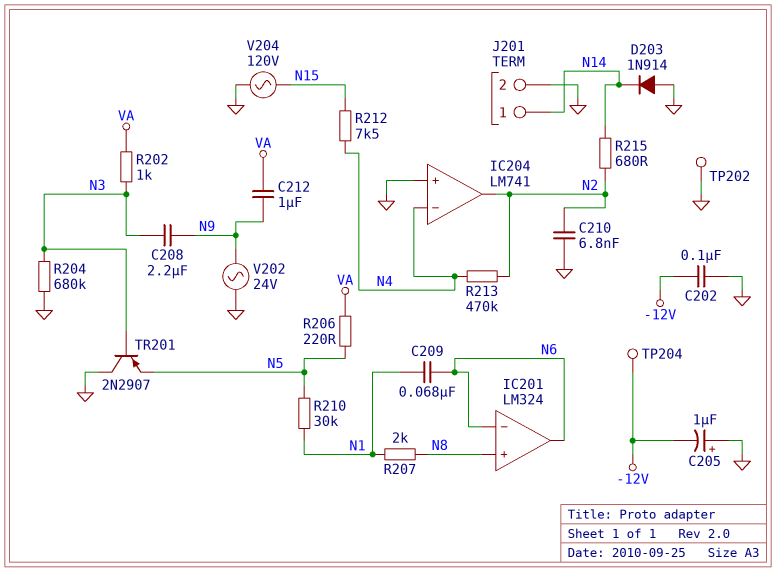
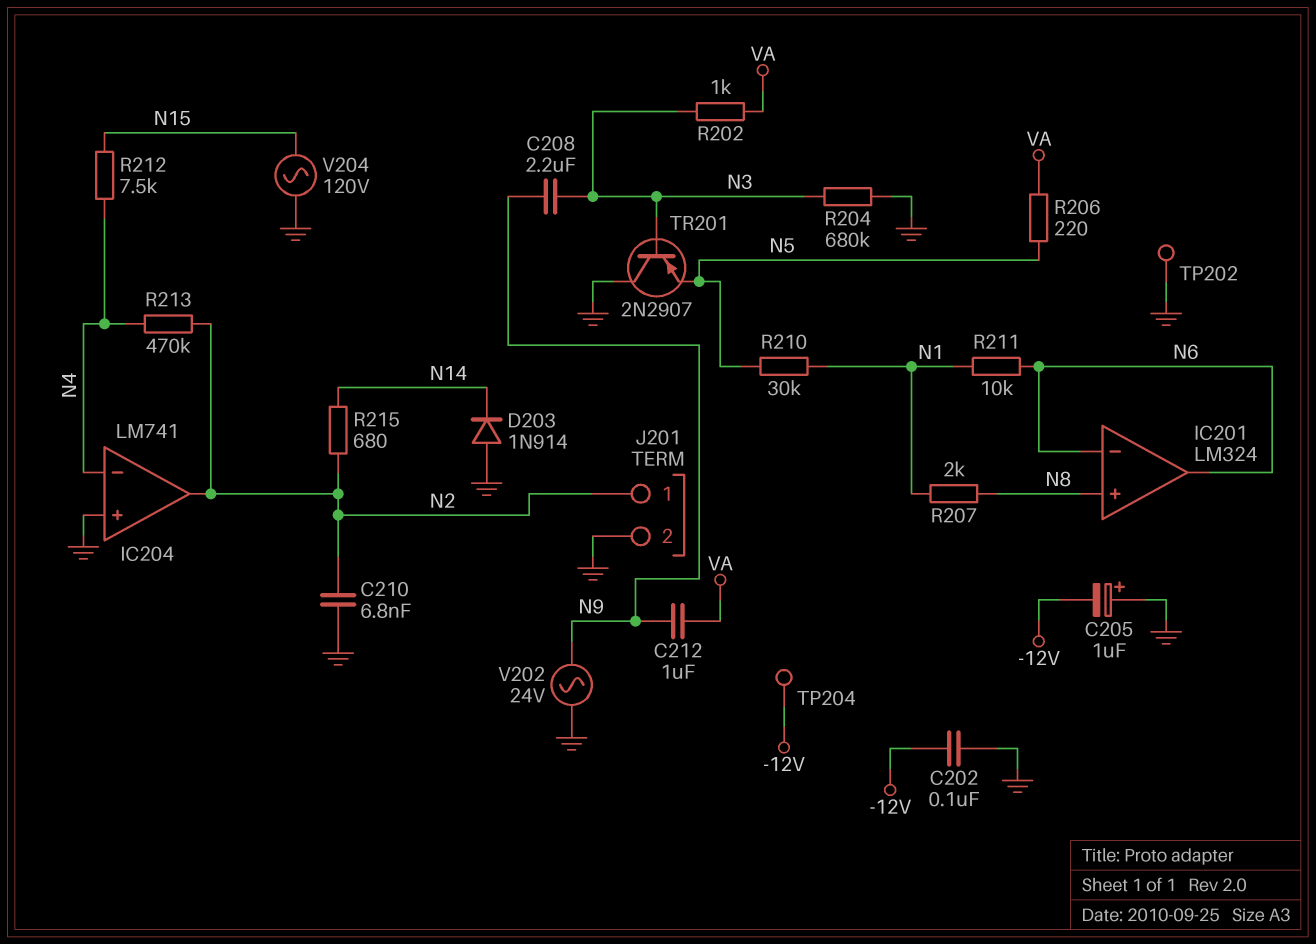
C209: 68nF (N1, N6) -> none
J201 pin 1: N14 -> N2
R211: none -> 10k (N1, N6)

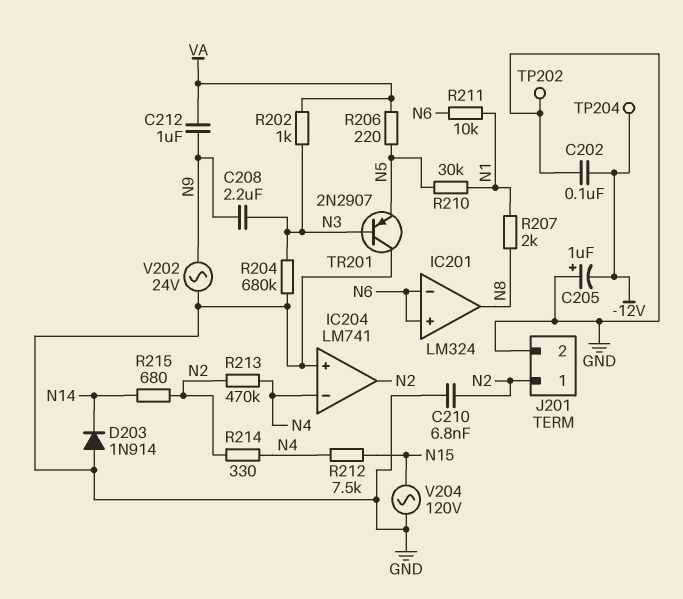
IC201 pin in+: N8 -> N6
IC201 pin out: N6 -> N8
R214: none -> 330 (N2, N4)

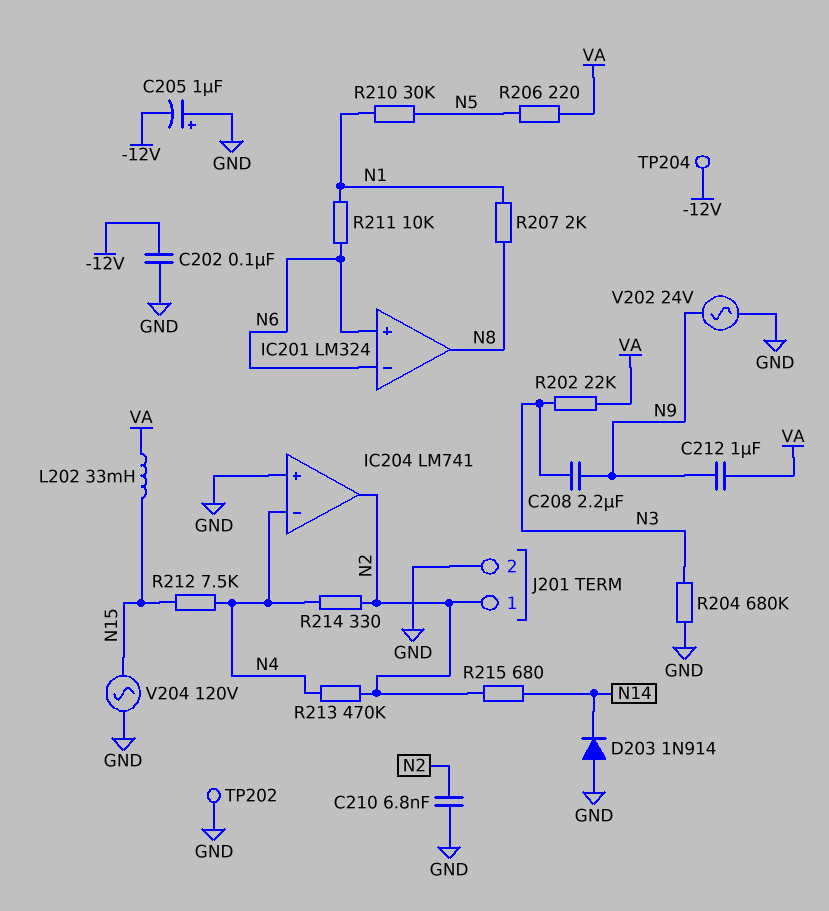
L202: none -> 33mH (N15, VA)
R202: 1k (N3, VA) -> 22k (N3, VA)
TR201: PNP 2N2907 (B N3, C GND, E N5) -> none

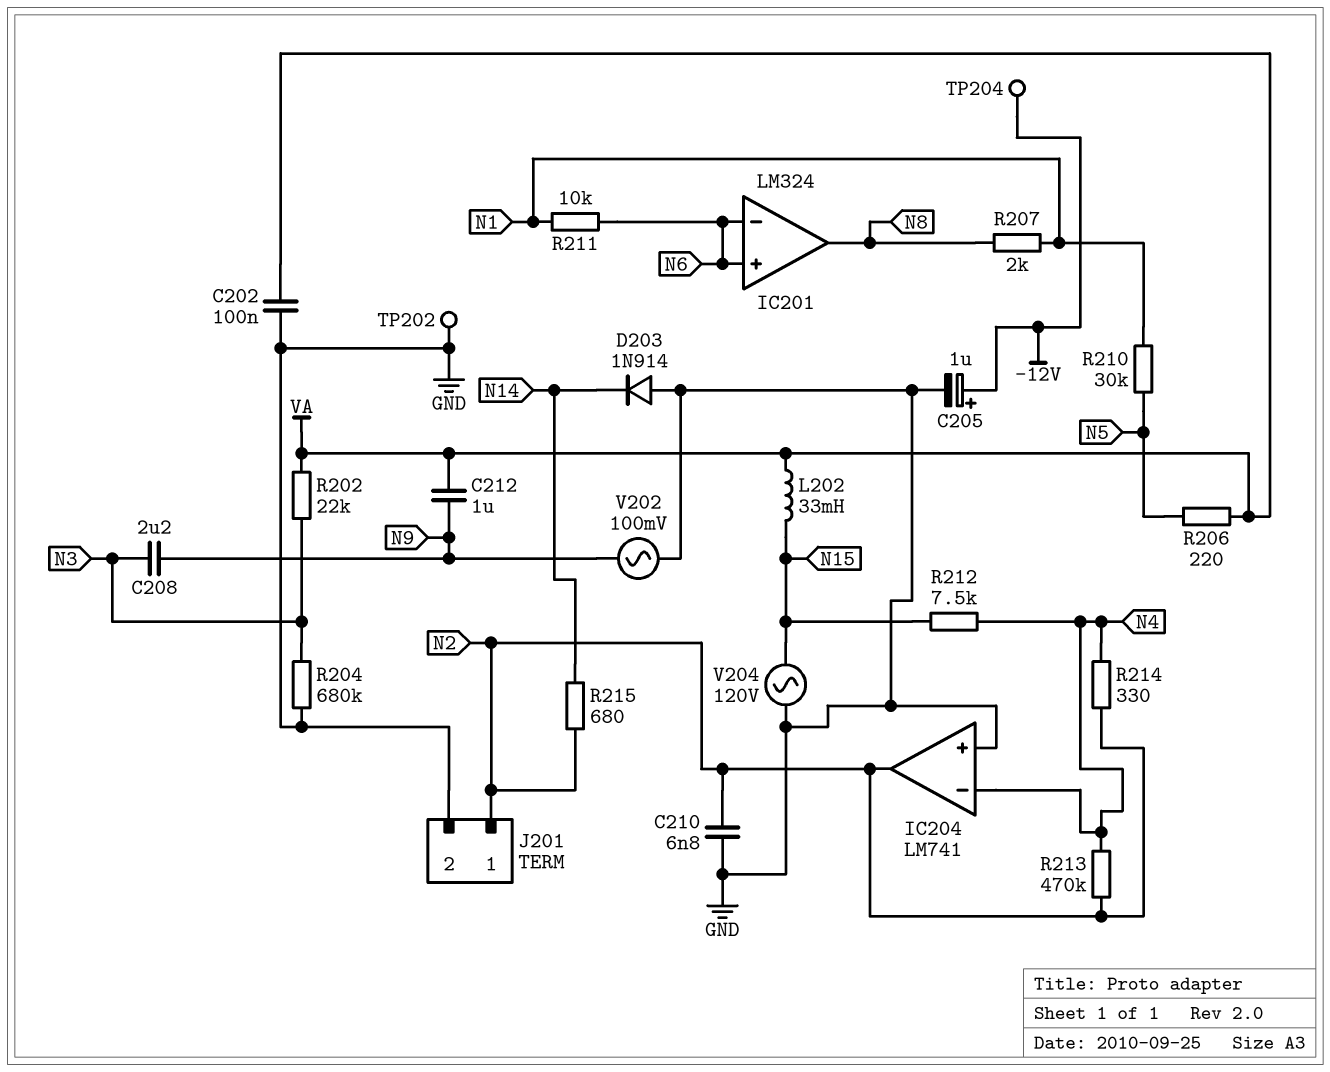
C202: 100nF (-12V, GND) -> 100nF (GND, VA)
C205: 1uF (plus GND, minus -12V) -> 1uF (plus -12V, minus GND)
V202: AC 24V (GND, N9) -> AC 100mV (GND, N9)

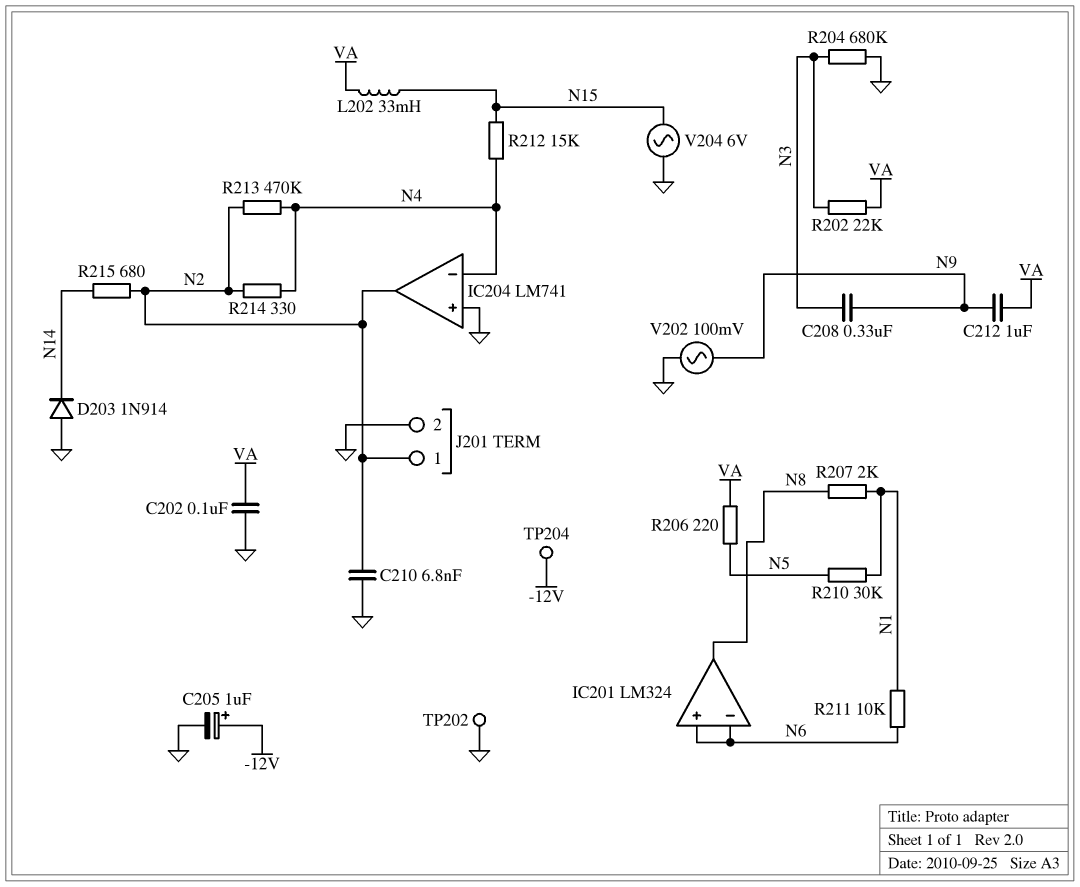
C208: 2.2uF (N3, N9) -> 330nF (N3, N9)
R212: 7.5k (N4, N15) -> 15k (N4, N15)
V204: AC 120V (GND, N15) -> AC 6V (GND, N15)

